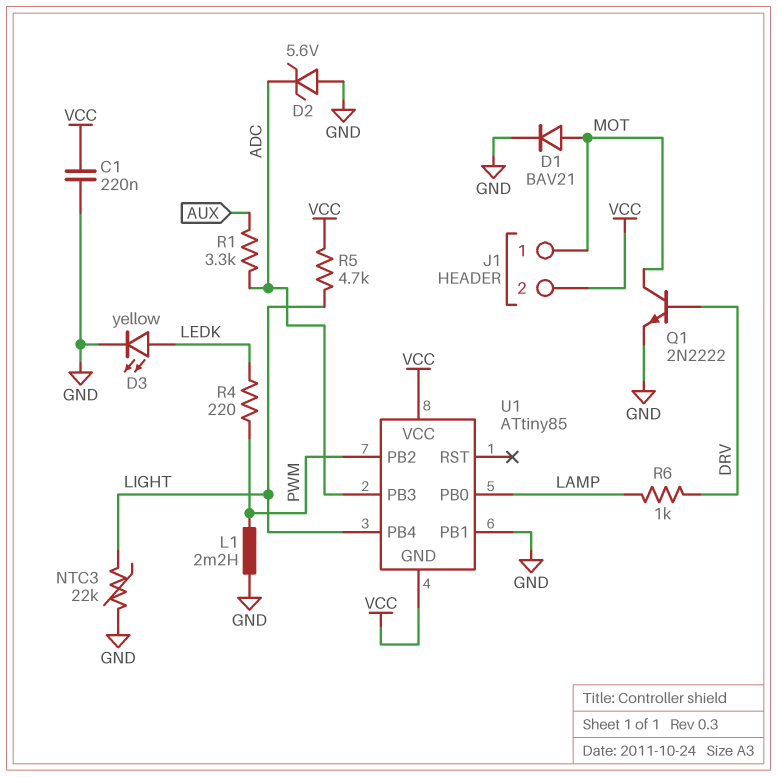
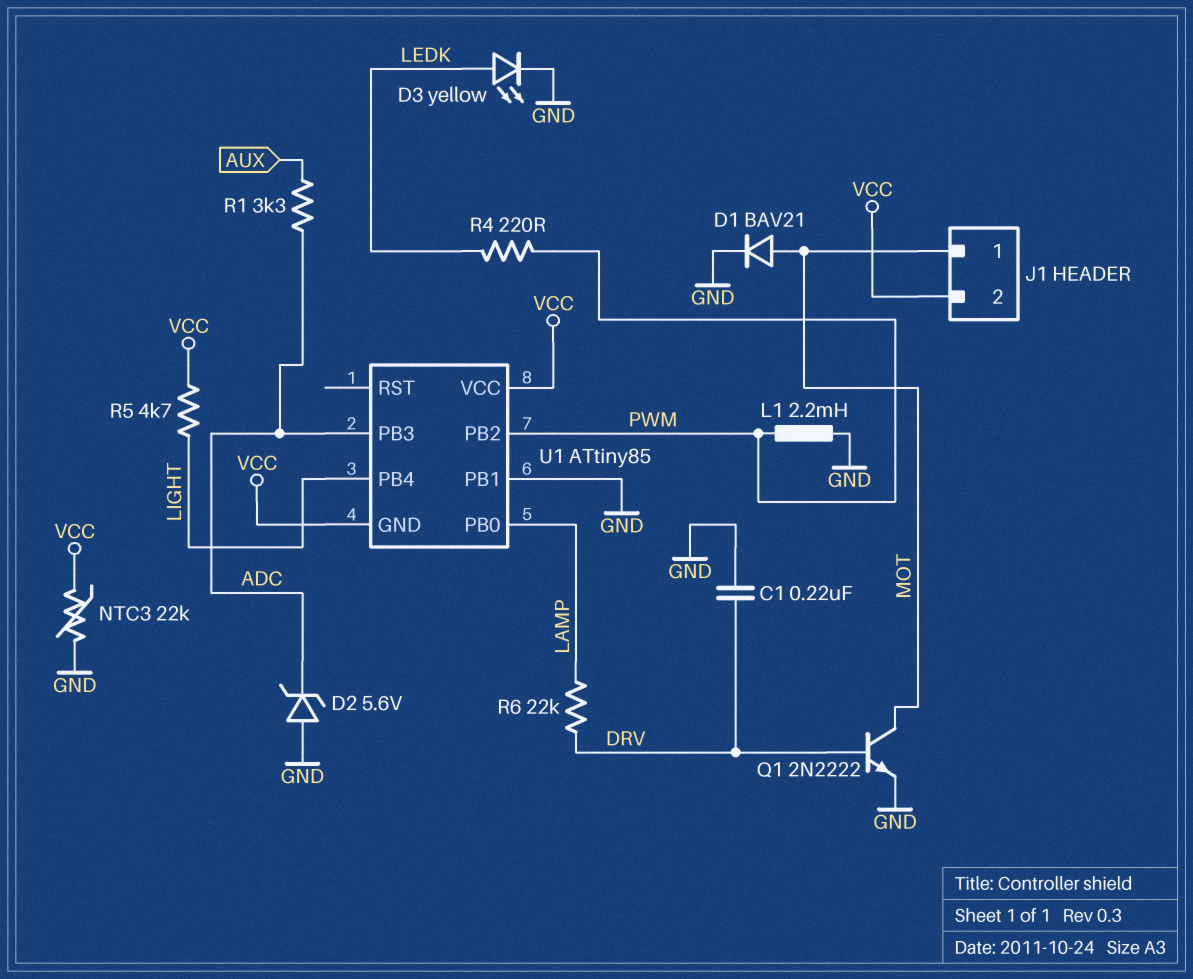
C1: 220nF (GND, VCC) -> 220nF (DRV, GND)
NTC3: 22k (GND, LIGHT) -> 22k (GND, VCC)
R6: 1k (DRV, LAMP) -> 22k (DRV, LAMP)

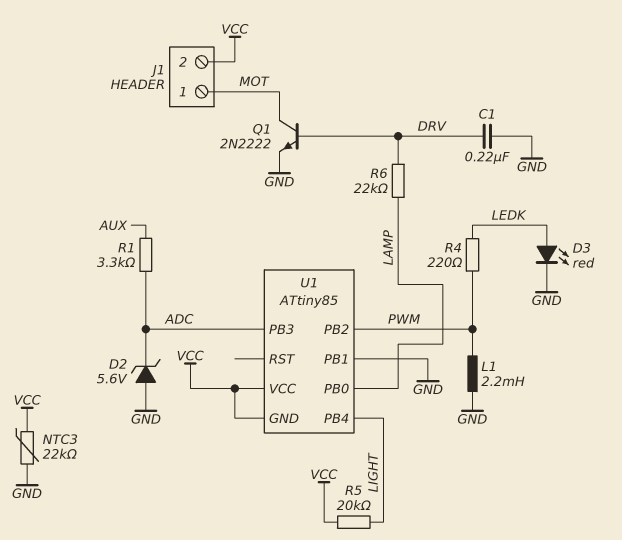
D1: diode BAV21 (A MOT, K GND) -> none
D3: LED yellow (A LEDK, K GND) -> LED red (A LEDK, K GND)
R5: 4.7k (LIGHT, VCC) -> 20k (LIGHT, VCC)

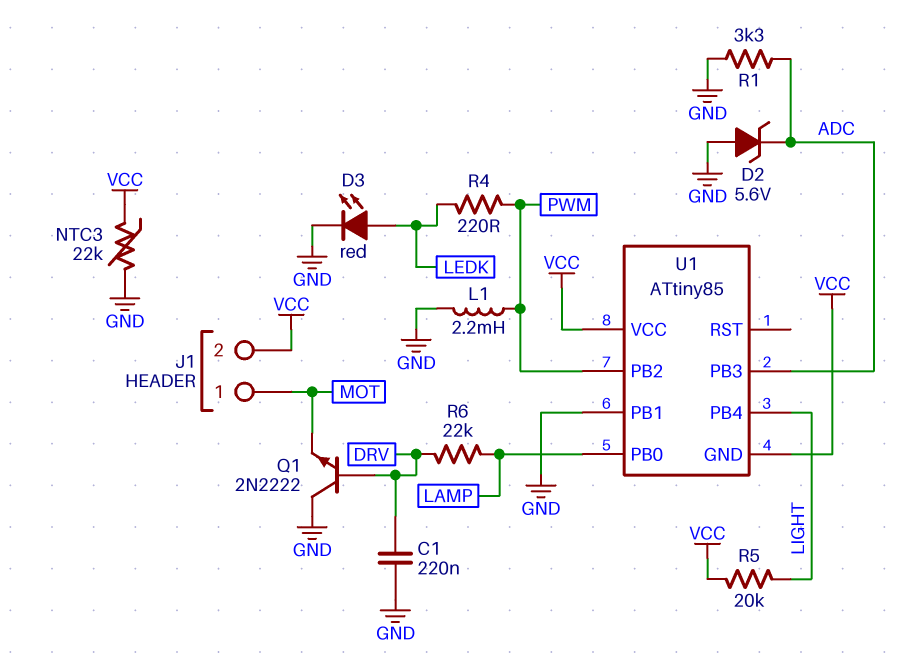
Q1: NPN 2N2222 (B DRV, C MOT, E GND) -> NPN 2N2222 (B DRV, C GND, E MOT)
R1: 3.3k (ADC, AUX) -> 3.3k (ADC, GND)

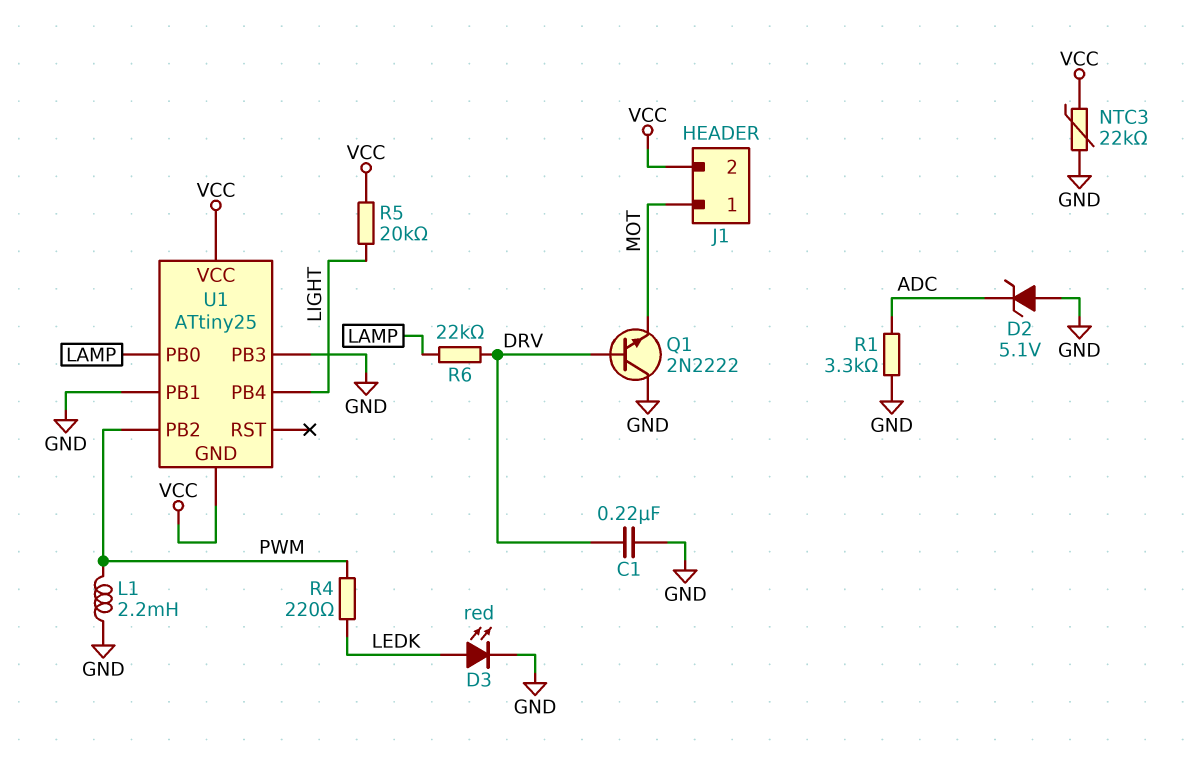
D2: zener 5.6V (A GND, K ADC) -> zener 5.1V (A GND, K ADC)
U1: ATtiny85 -> ATtiny25
U1 pin PB3: ADC -> GND

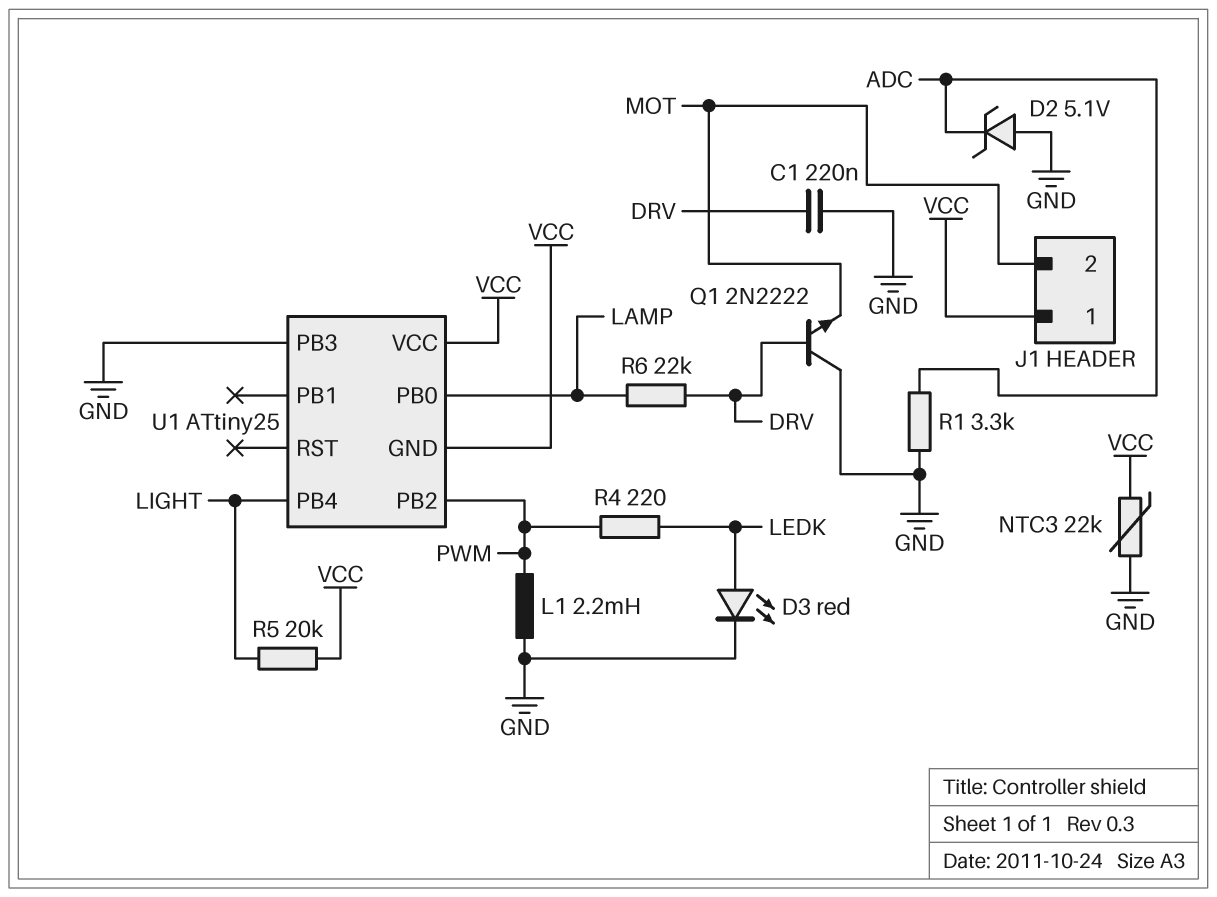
J1 pin 1: MOT -> VCC
J1 pin 2: VCC -> MOT
U1 pin PB1: GND -> none

